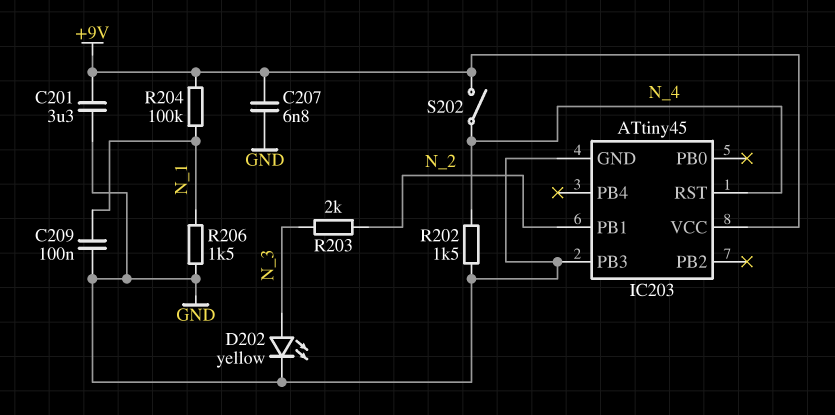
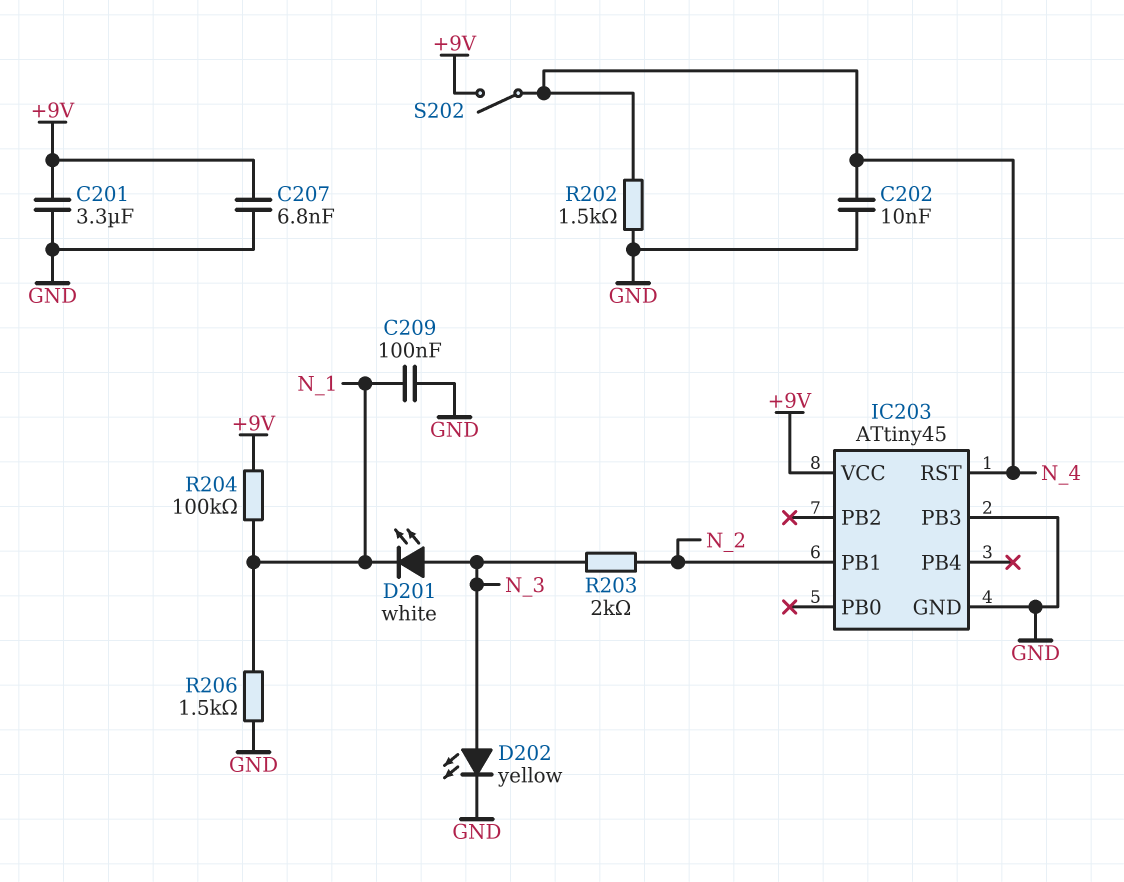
C202: none -> 10nF (GND, N_4)
D201: none -> LED white (A N_3, K N_1)

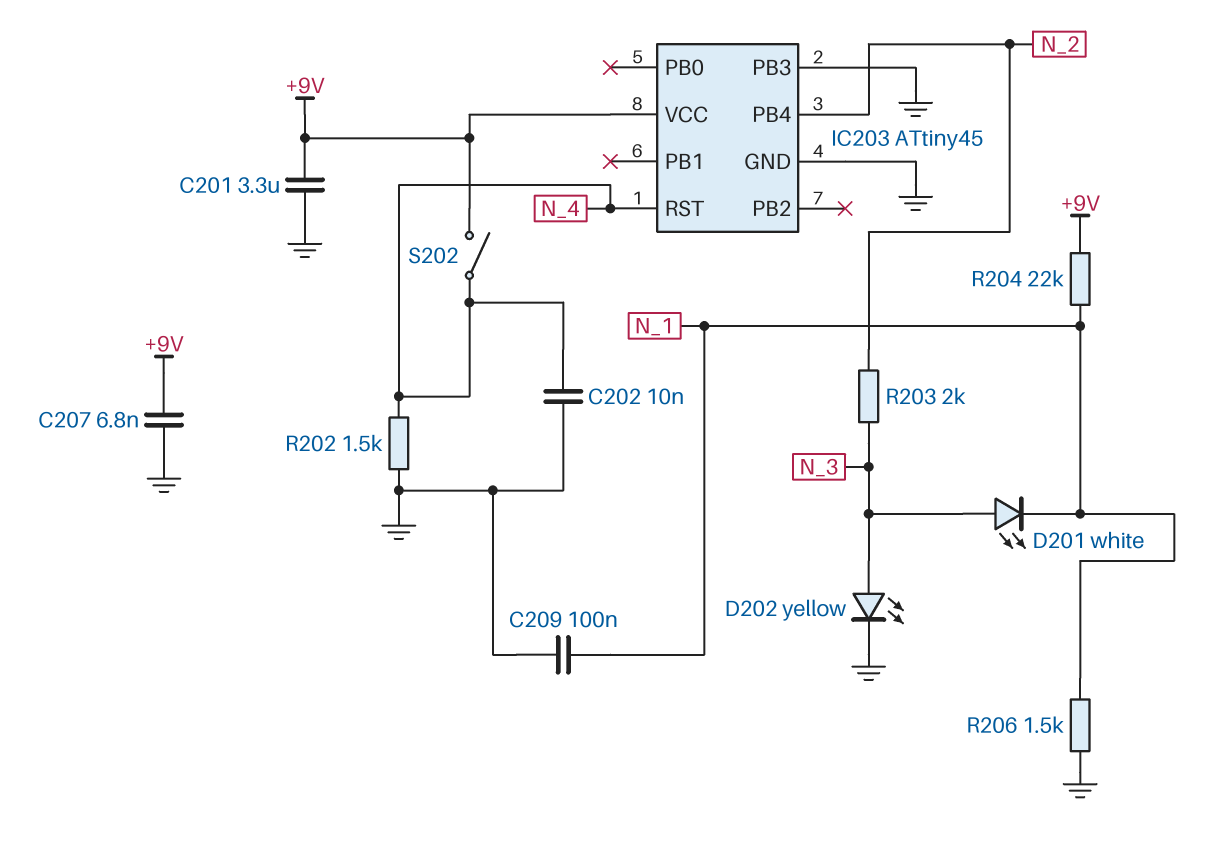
IC203 pin PB1: N_2 -> none
IC203 pin PB4: none -> N_2
R204: 100k (+9V, N_1) -> 22k (+9V, N_1)

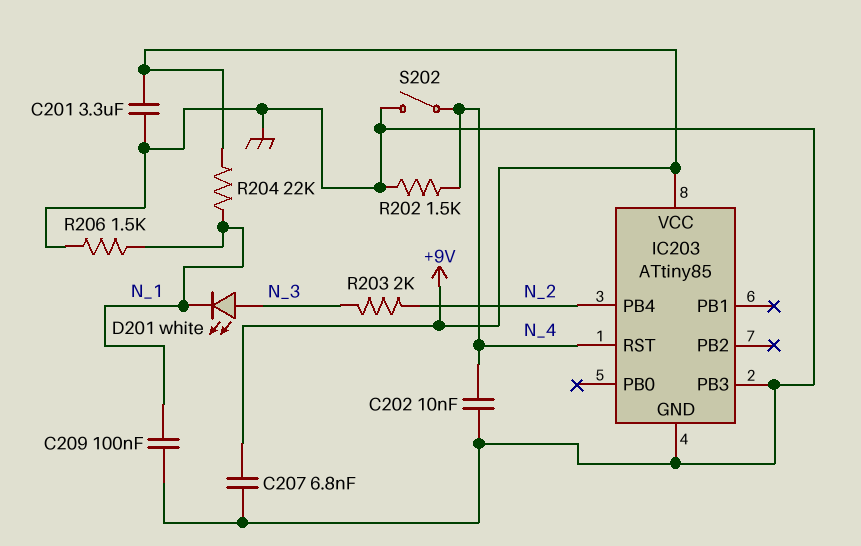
D202: LED yellow (A N_3, K GND) -> none
IC203: ATtiny45 -> ATtiny85
S202: switch (+9V, N_4) -> switch (GND, N_4)

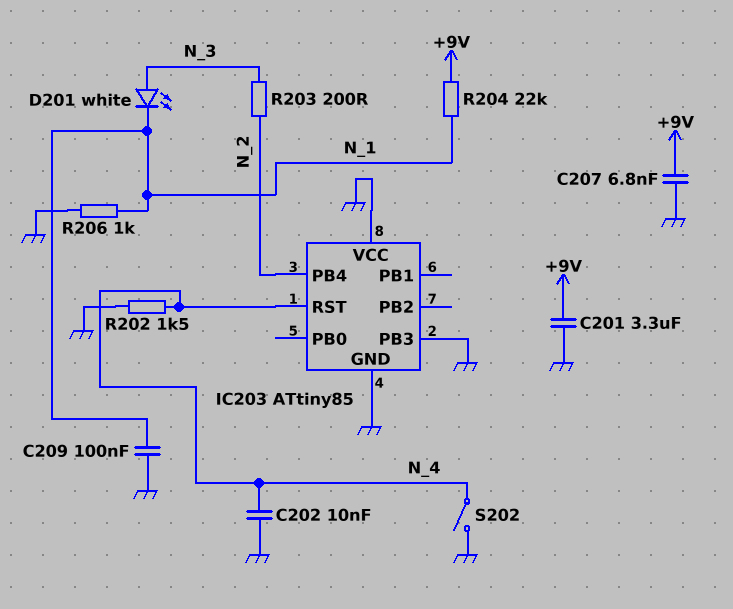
IC203 pin VCC: +9V -> GND
R203: 2k (N_2, N_3) -> 200 (N_2, N_3)
R206: 1.5k (GND, N_1) -> 1k (GND, N_1)

